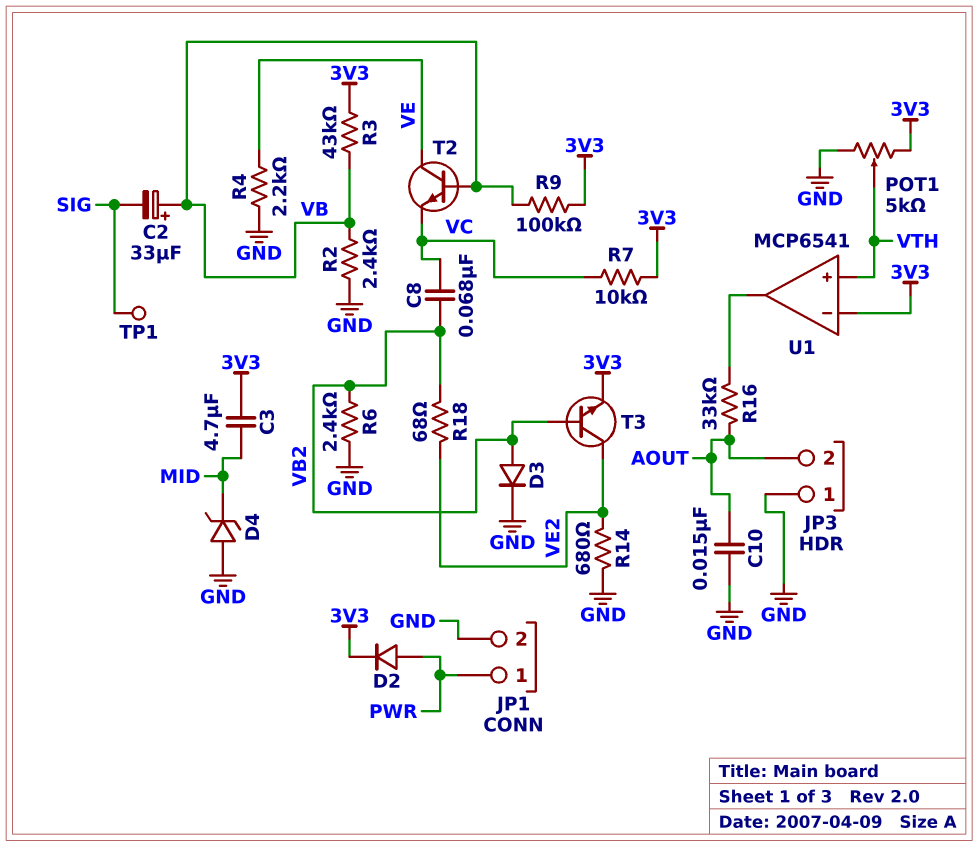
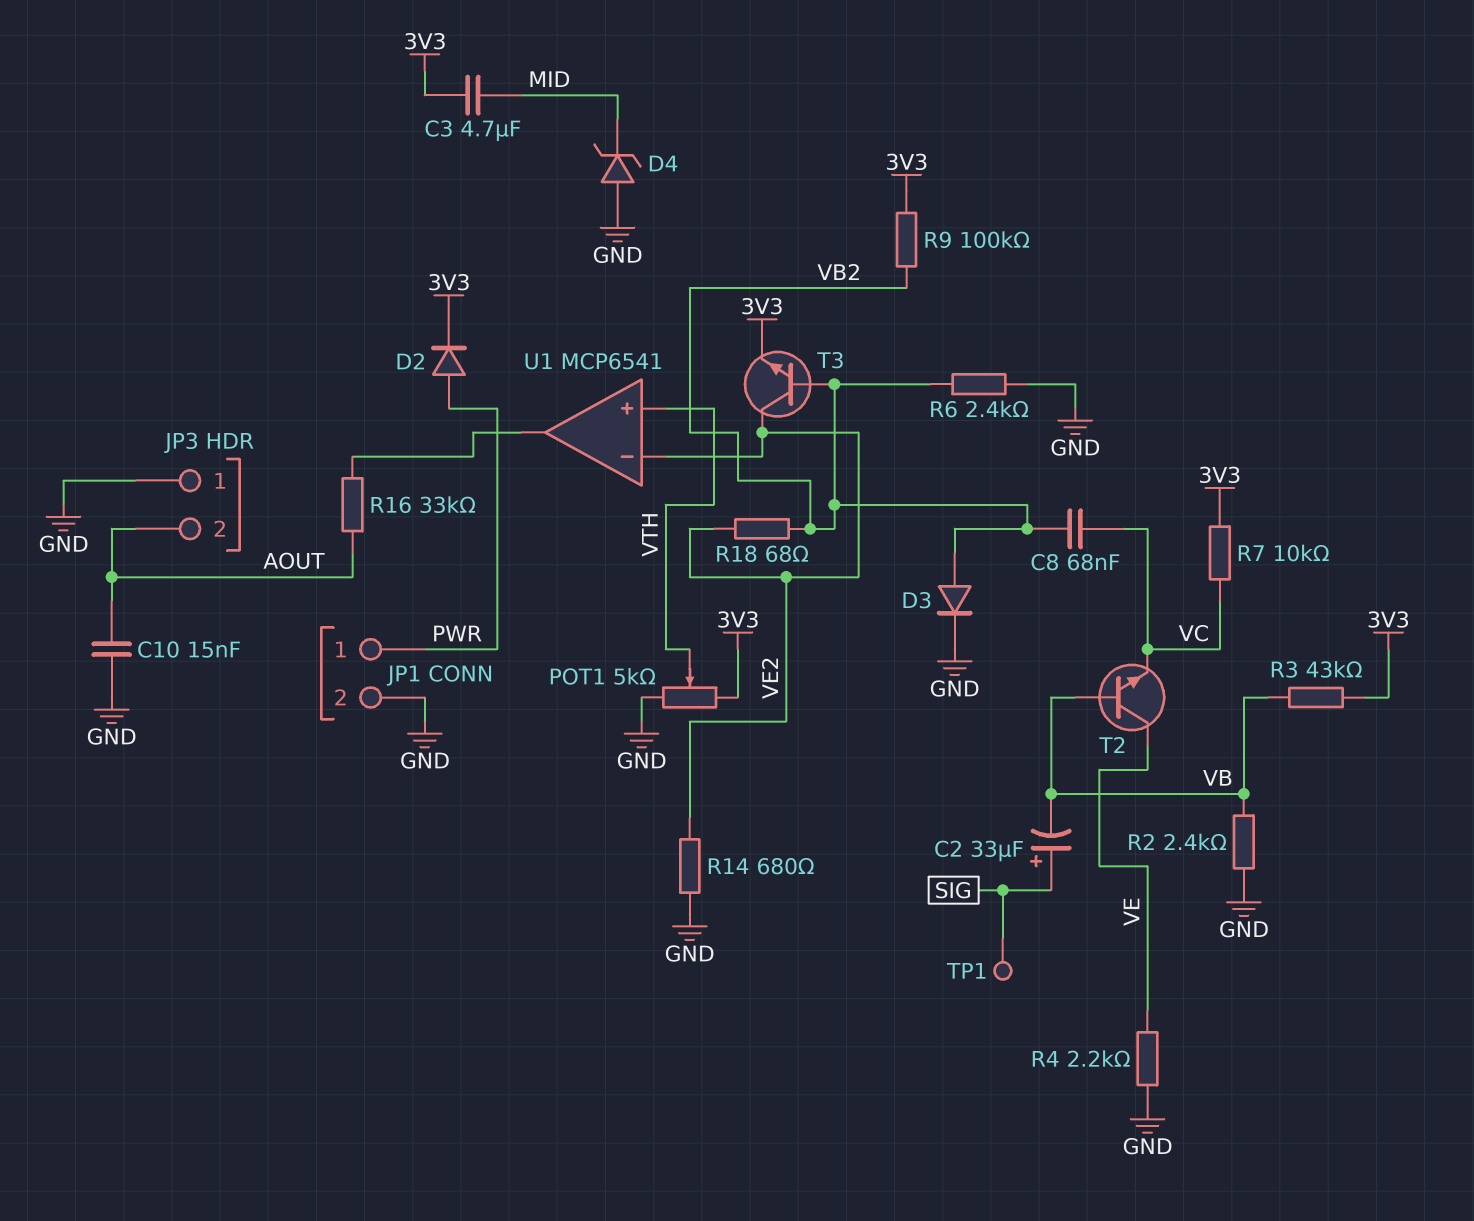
C2: 33uF (plus VB, minus SIG) -> 33uF (plus SIG, minus VB)
R9: 100k (3V3, VB) -> 100k (3V3, VB2)
U1 pin in-: 3V3 -> VE2

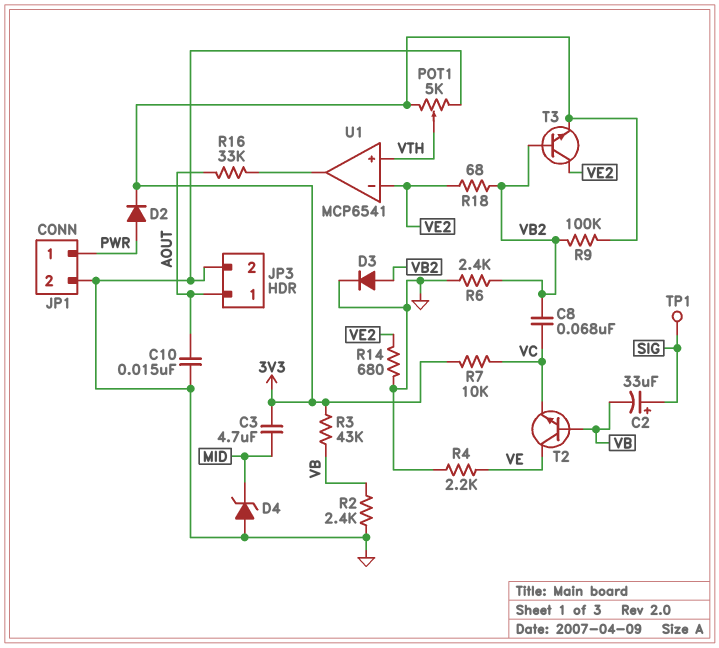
JP3 pin 1: GND -> AOUT
JP3 pin 2: AOUT -> GND

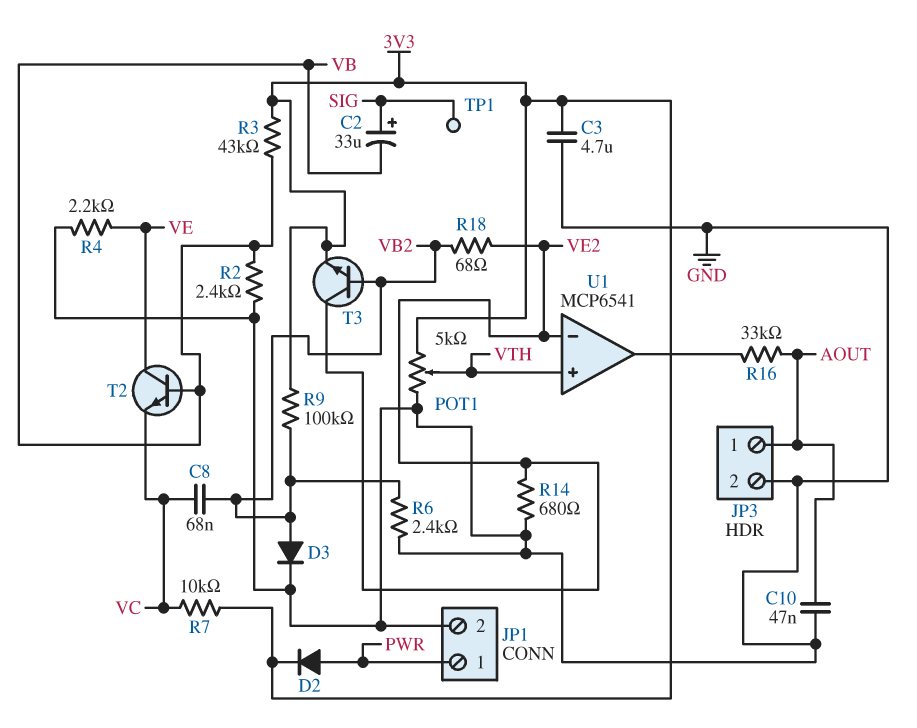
C3: 4.7uF (3V3, MID) -> 4.7uF (3V3, GND)
C10: 15nF (AOUT, GND) -> 47nF (AOUT, GND)
D4: zener (A GND, K MID) -> none

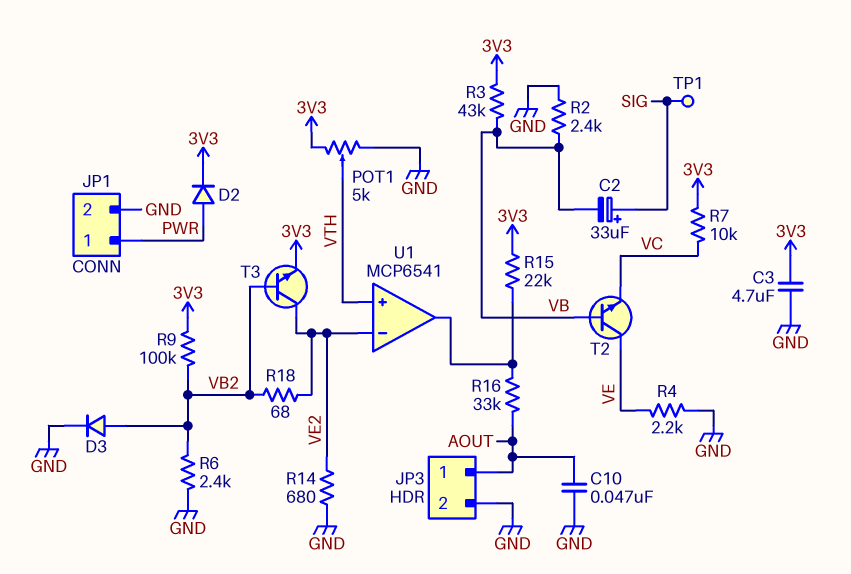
C8: 68nF (VB2, VC) -> none
R15: none -> 22k (3V3, U1/out)

